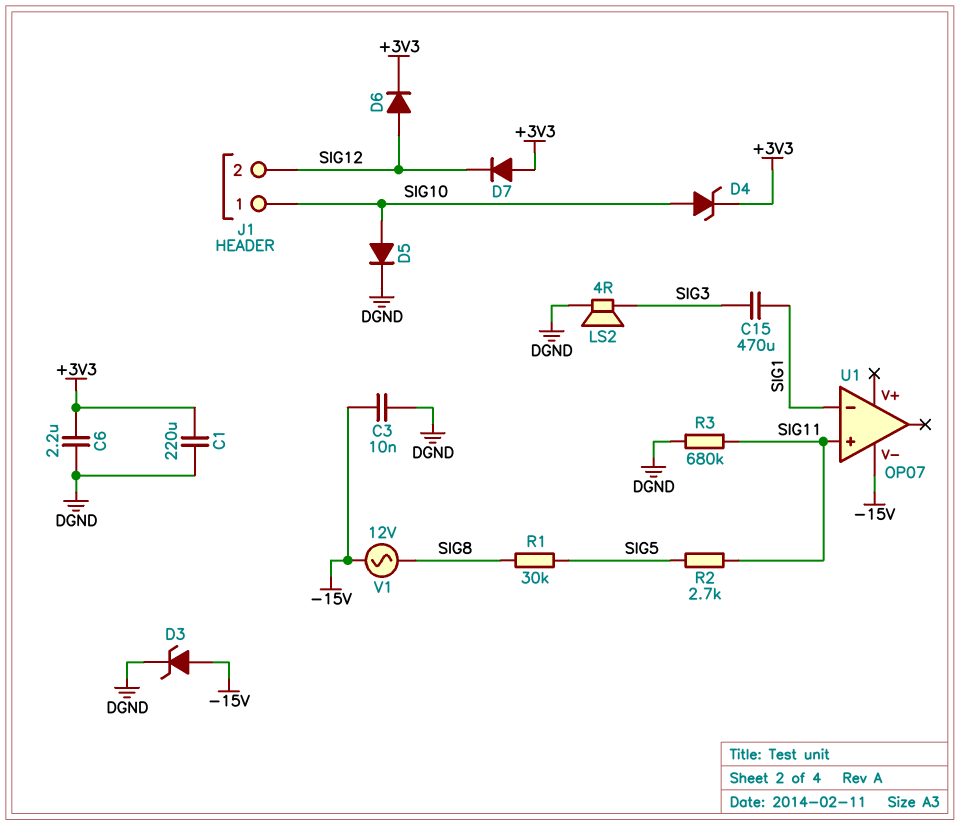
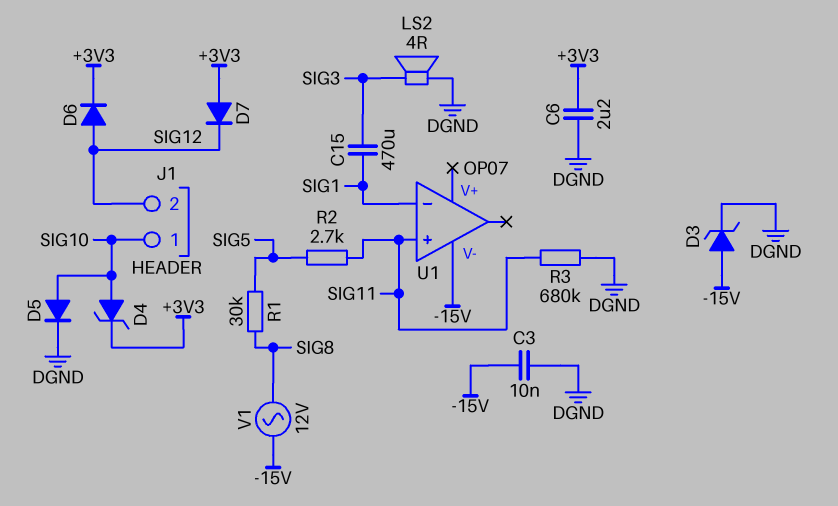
C1: 220uF (+3V3, DGND) -> none

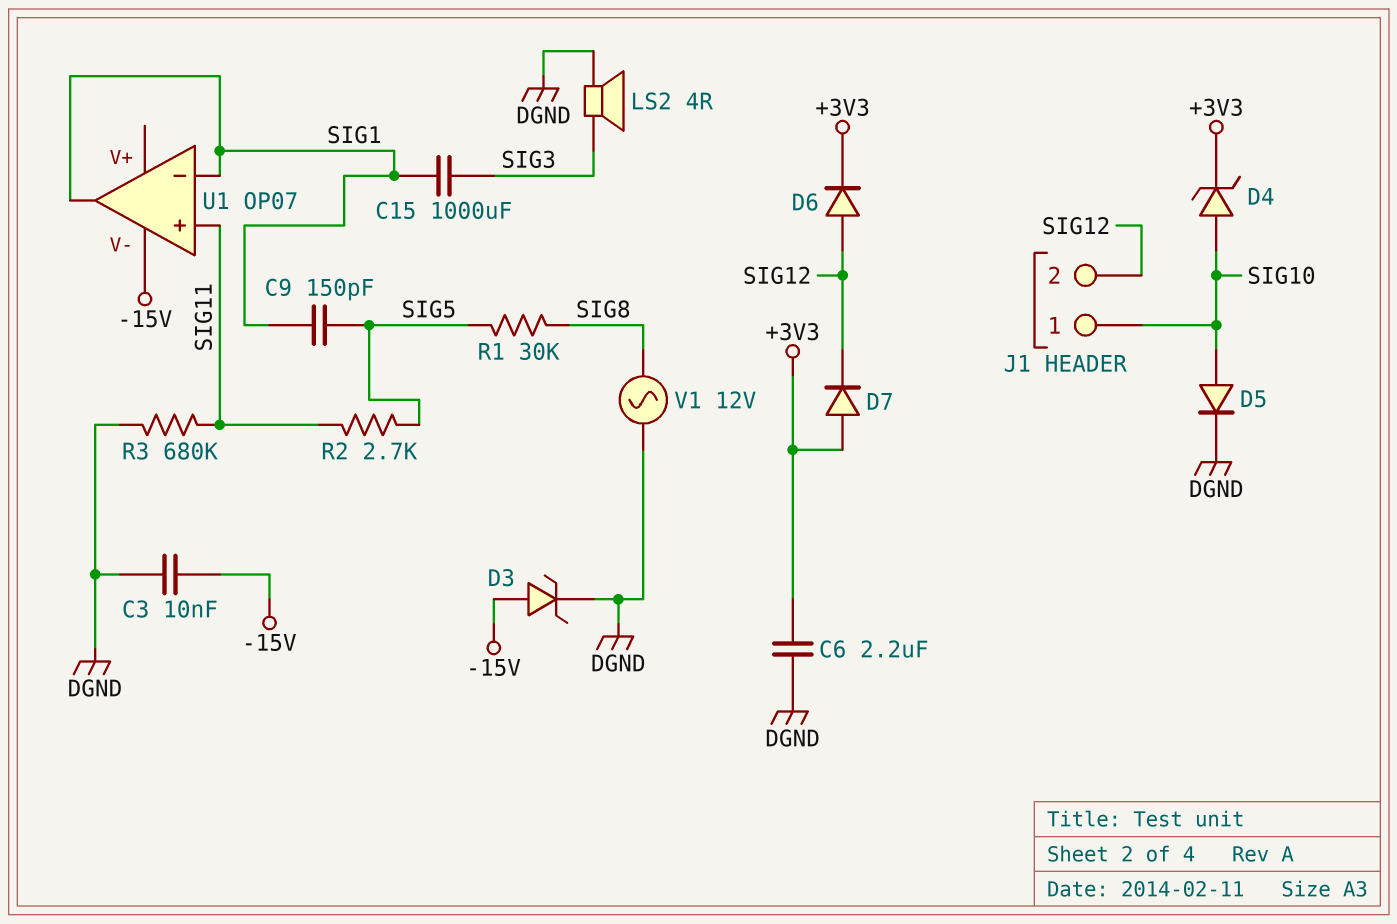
C9: none -> 150pF (SIG1, SIG5)
C15: 470uF (SIG1, SIG3) -> 1000uF (SIG1, SIG3)
U1 pin out: none -> SIG1
V1: AC 12V (-15V, SIG8) -> AC 12V (DGND, SIG8)

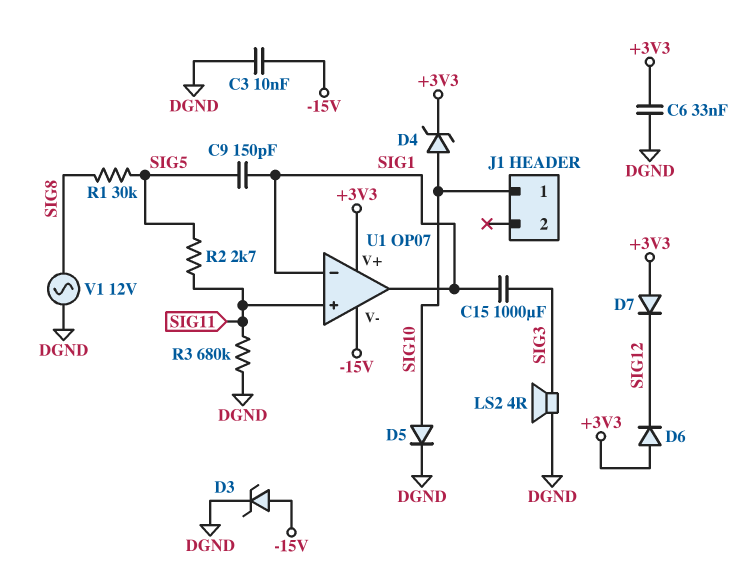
C6: 2.2uF (+3V3, DGND) -> 33nF (+3V3, DGND)
D6: diode (A SIG12, K +3V3) -> diode (A +3V3, K SIG12)
J1 pin 2: SIG12 -> none
U1 pin V+: none -> +3V3

